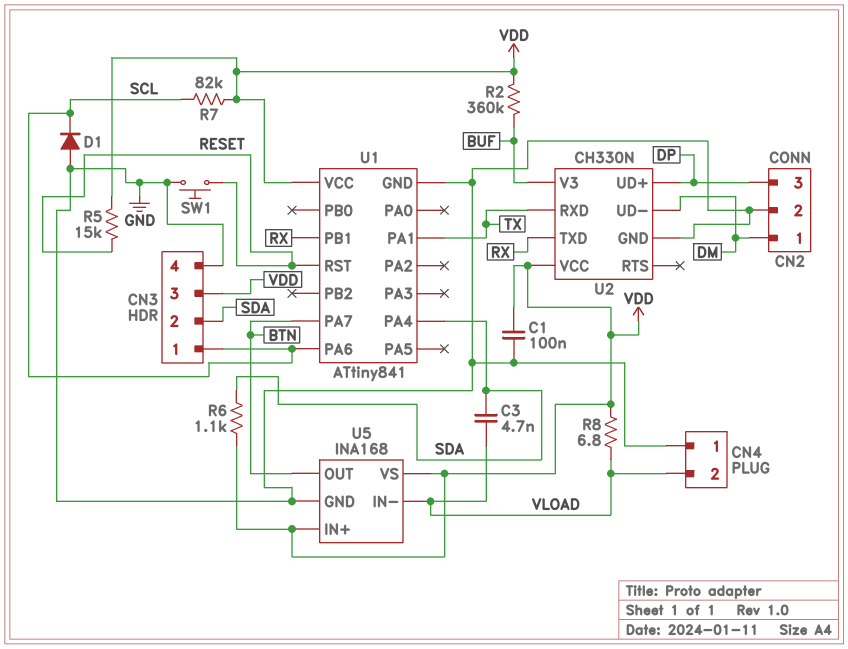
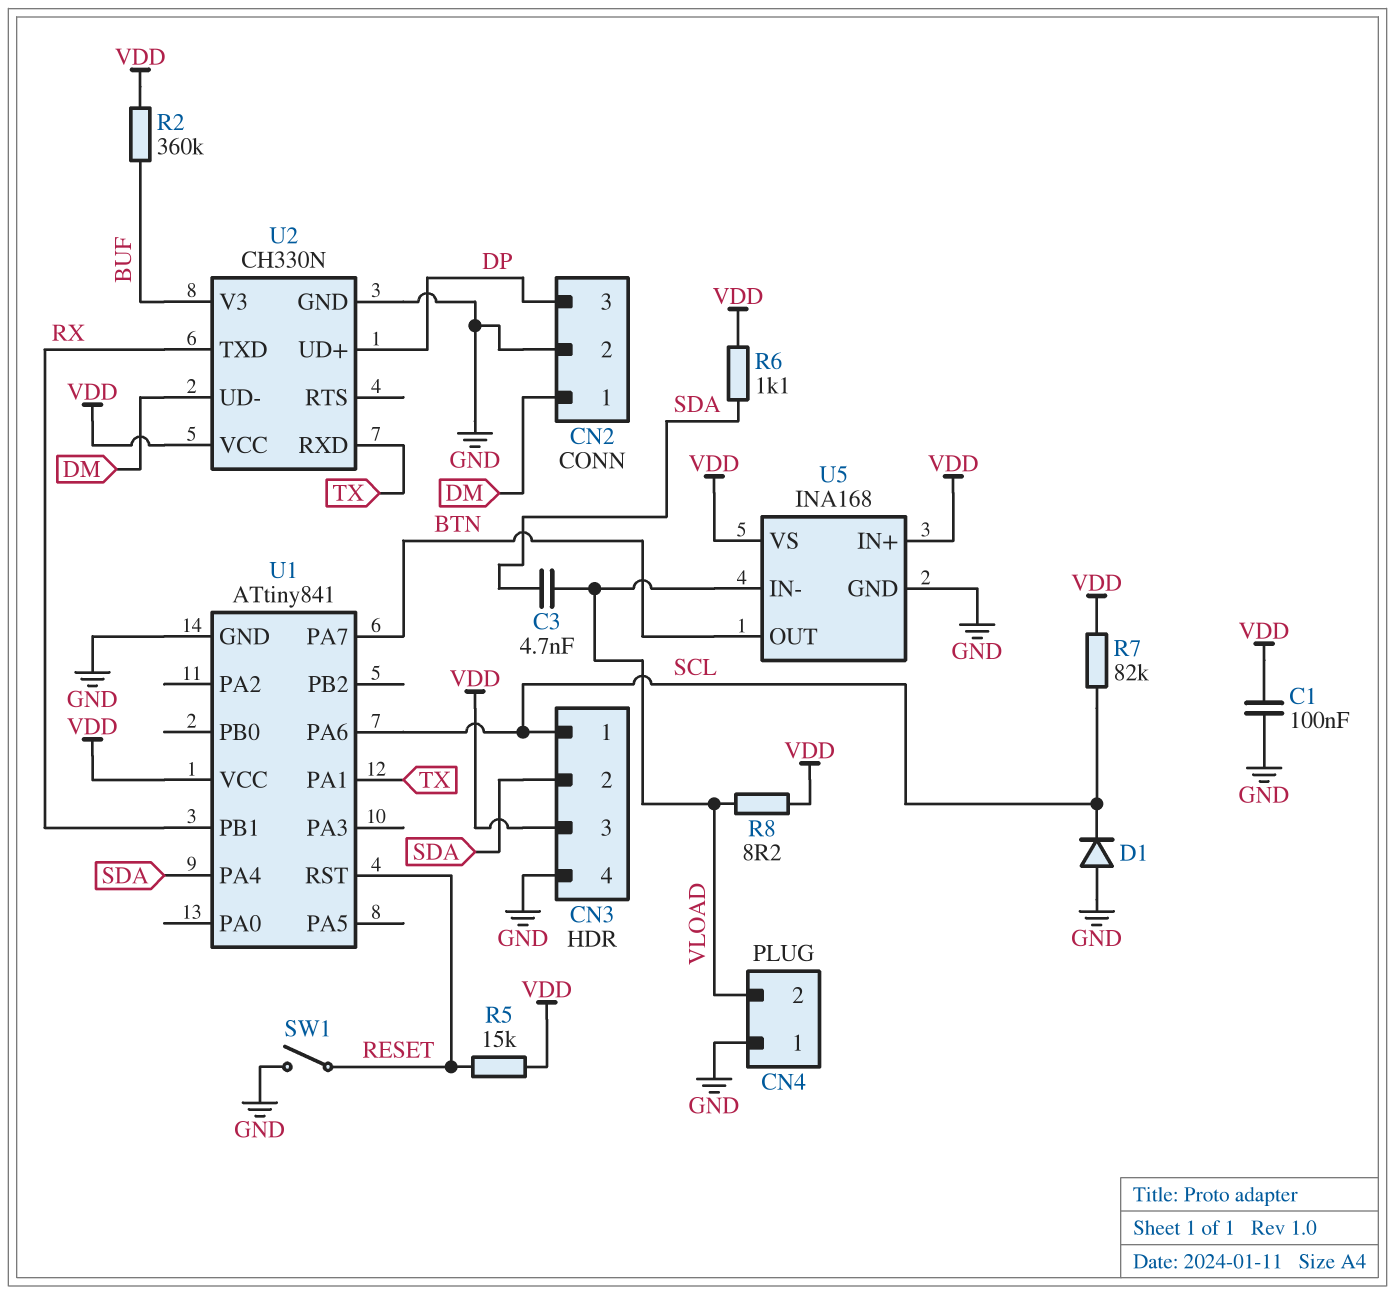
R8: 6.8 (VDD, VLOAD) -> 8.2 (VDD, VLOAD)
SW1: button (GND, RESET) -> switch (GND, RESET)

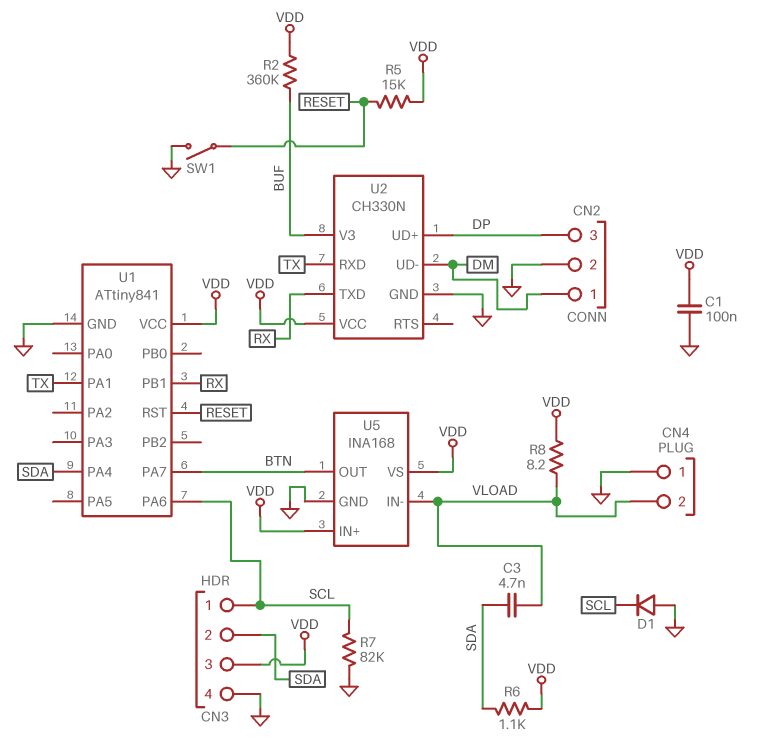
R7: 82k (SCL, VDD) -> 82k (GND, SCL)

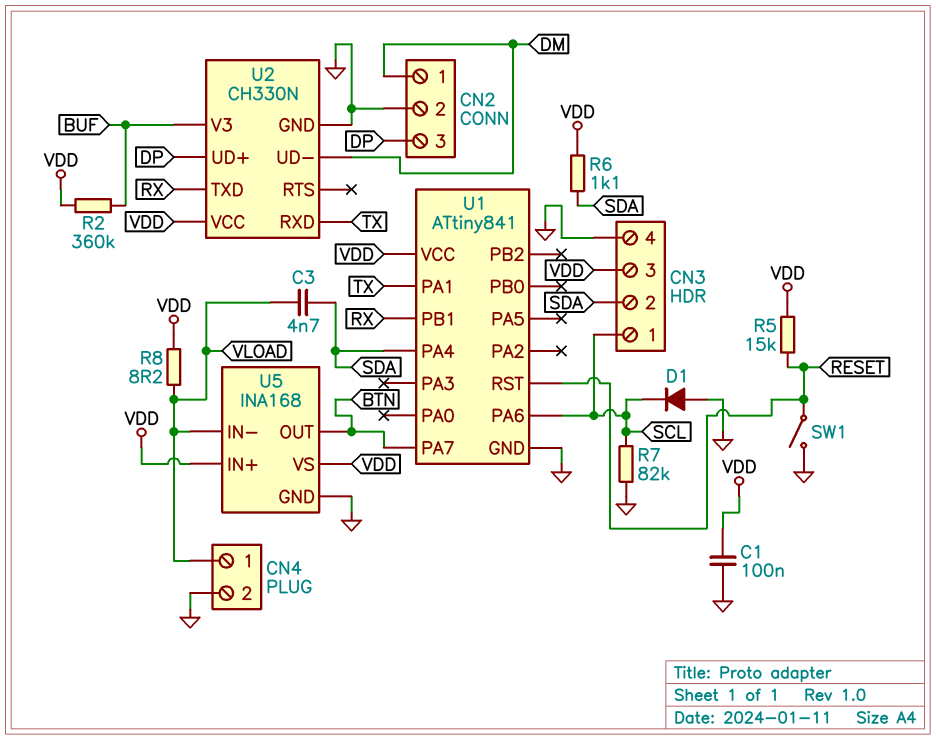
CN4 pin 1: GND -> VLOAD
CN4 pin 2: VLOAD -> GND

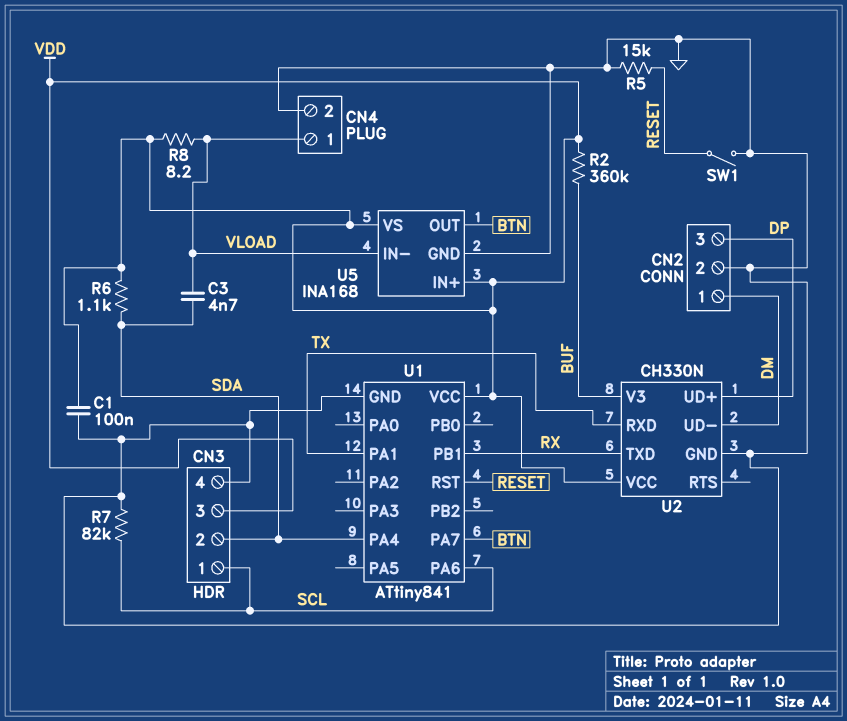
D1: diode (A GND, K SCL) -> none
R5: 15k (RESET, VDD) -> 15k (GND, RESET)

